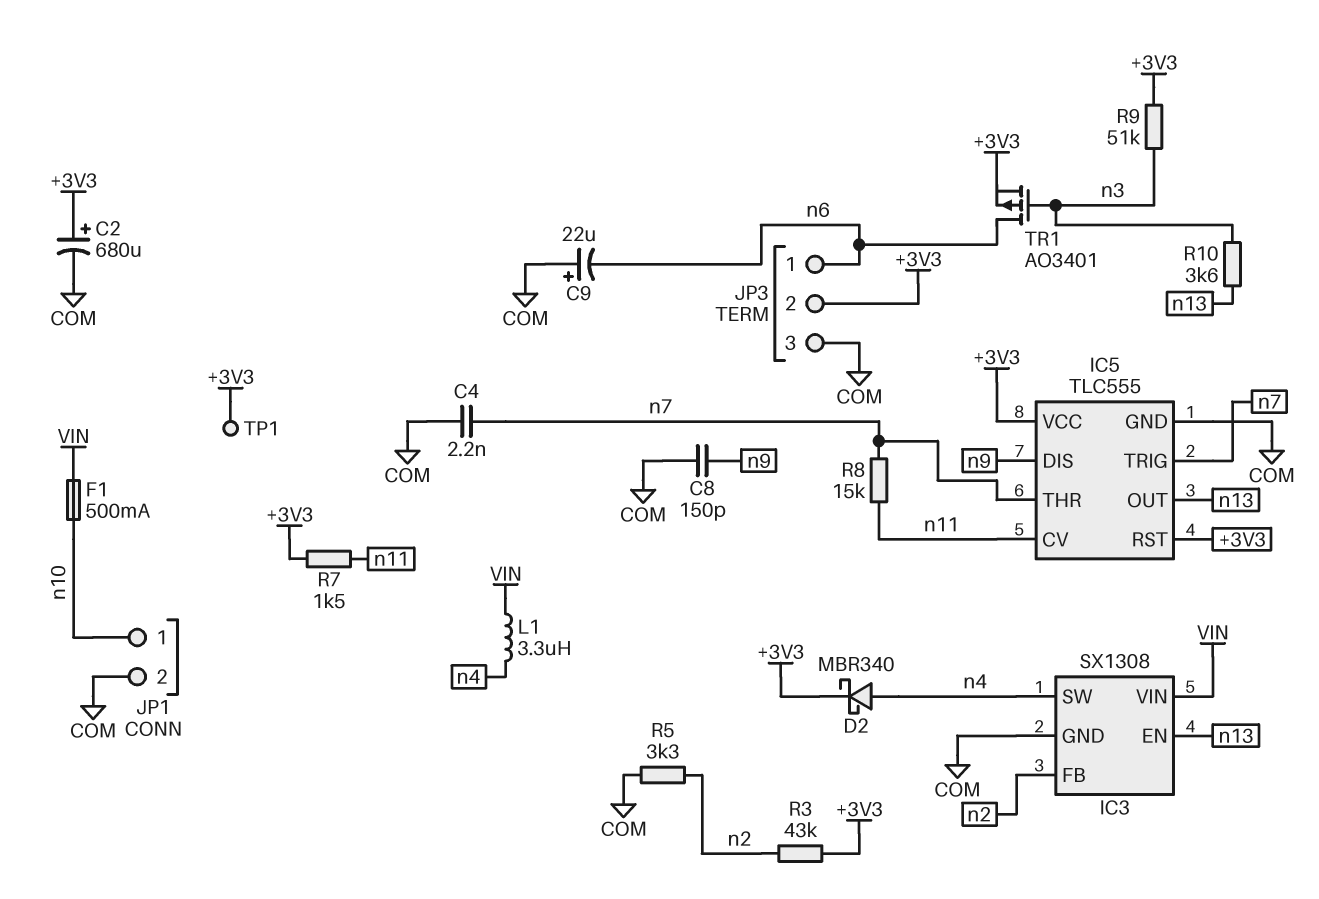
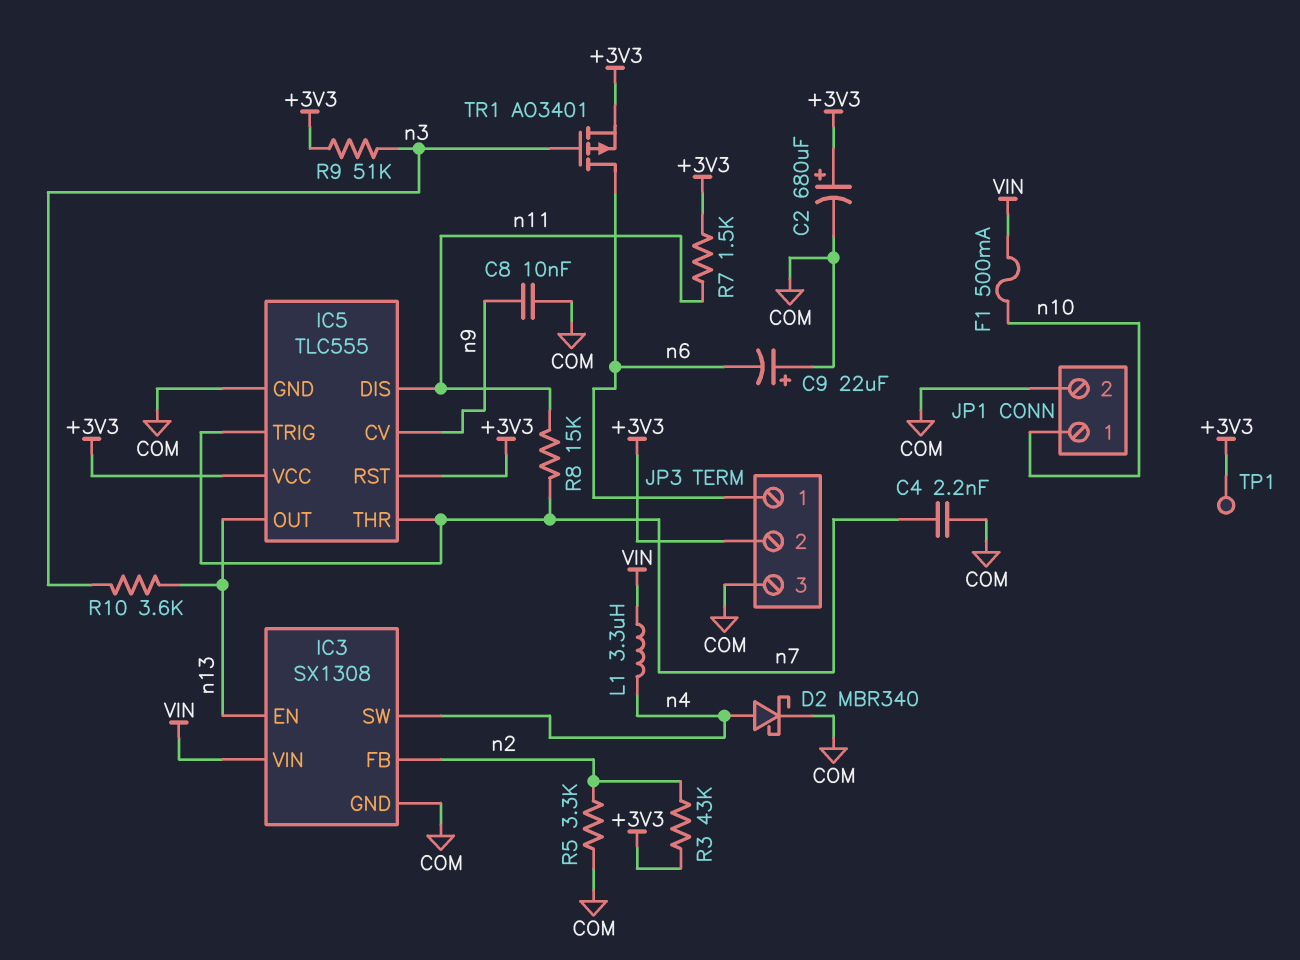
C8: 150pF (COM, n9) -> 10nF (COM, n9)
D2: schottky MBR340 (A n4, K +3V3) -> schottky MBR340 (A n4, K COM)
IC5 pin CV: n11 -> n9
IC5 pin DIS: n9 -> n11

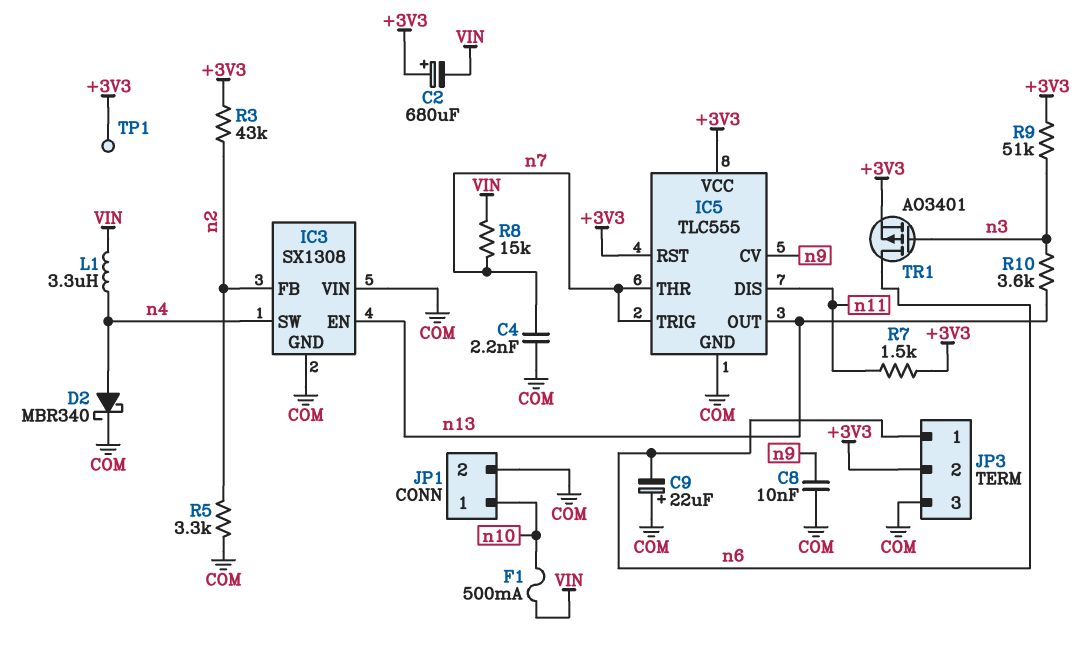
C2: 680uF (plus +3V3, minus COM) -> 680uF (plus +3V3, minus VIN)
IC3 pin VIN: VIN -> COM
R8: 15k (n7, n11) -> 15k (VIN, n7)

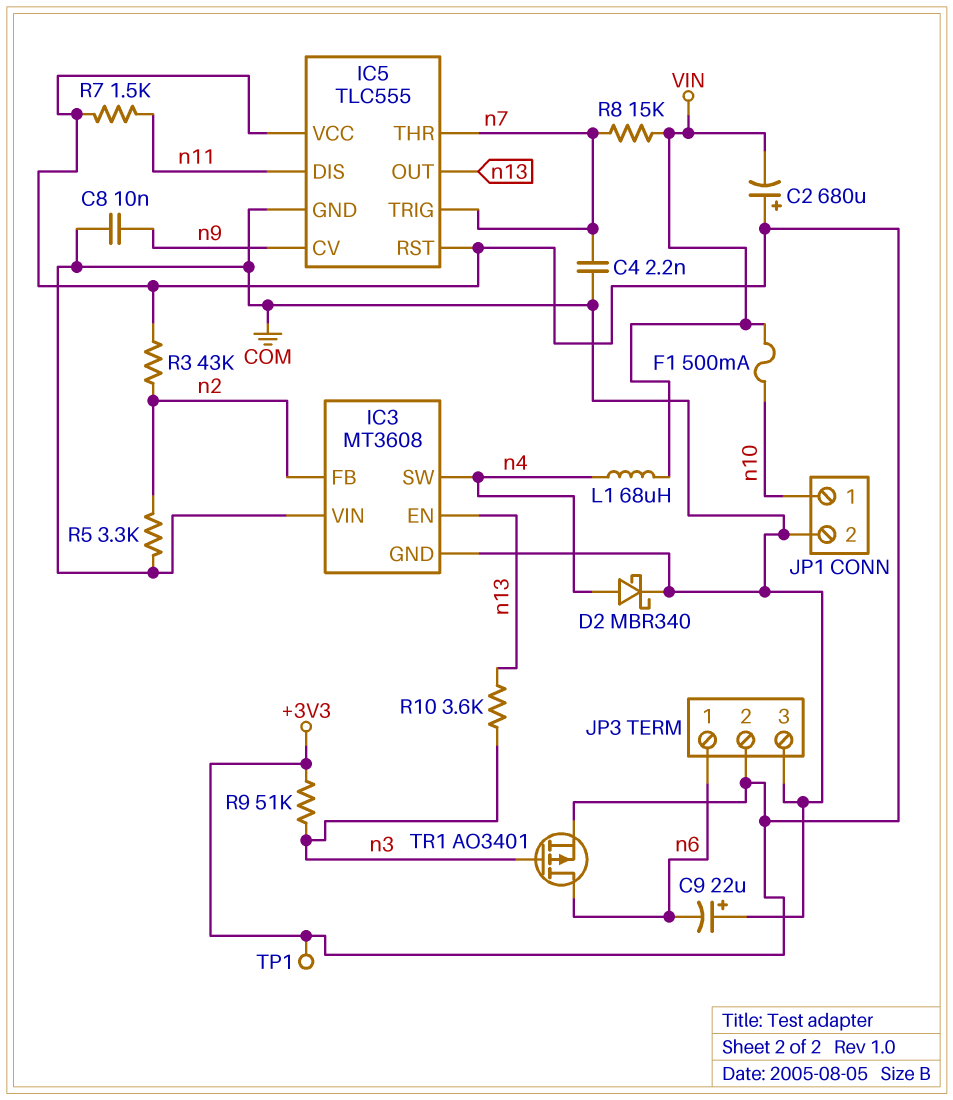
IC3: SX1308 -> MT3608
L1: 3.3uH (VIN, n4) -> 68uH (VIN, n4)

